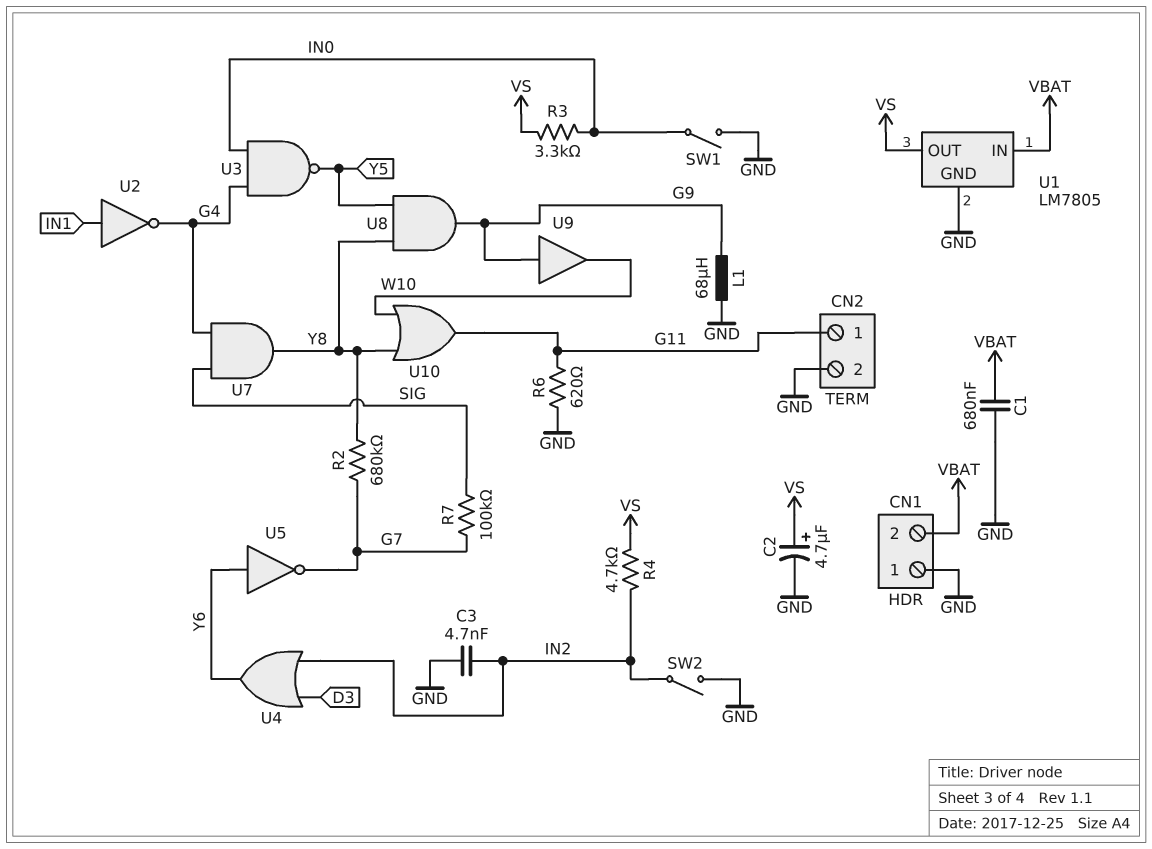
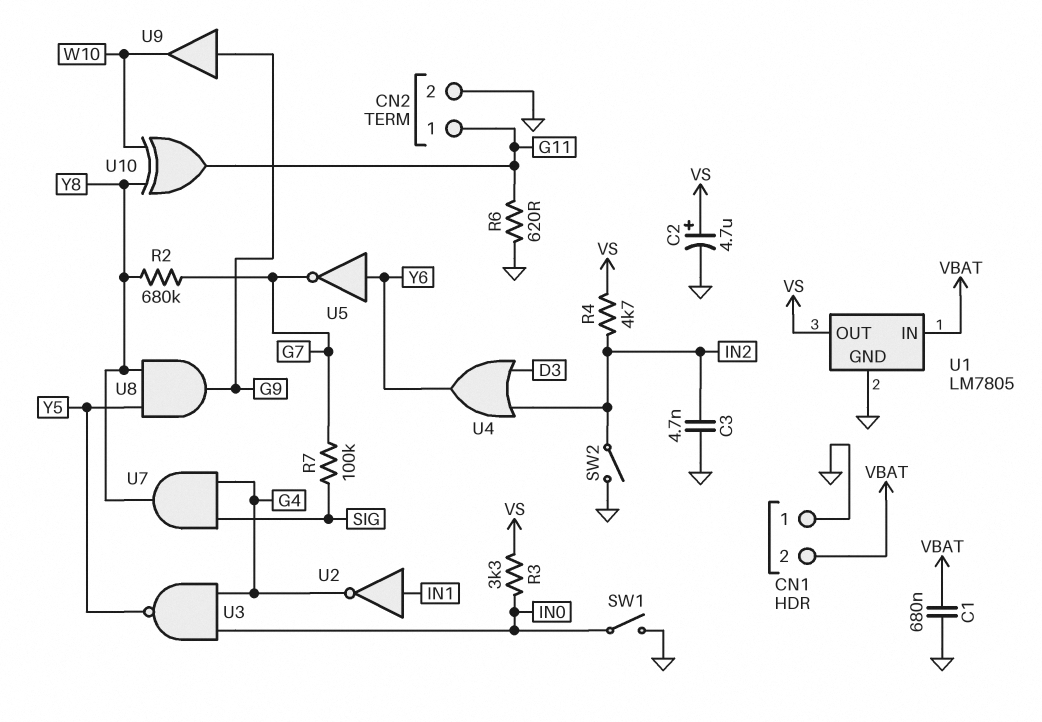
L1: 68uH (G9, GND) -> none
U10: OR (in W10, in Y8, out G11) -> XOR (in W10, in Y8, out G11)

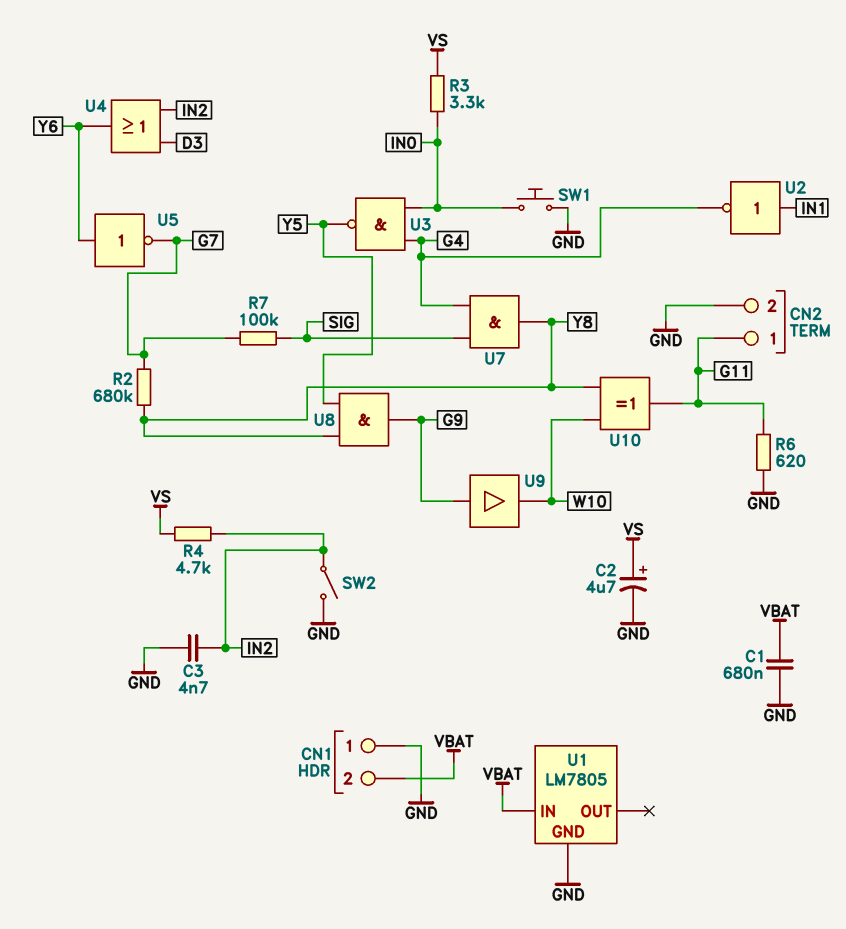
SW1: switch (GND, IN0) -> button (GND, IN0)
U1 pin OUT: VS -> none

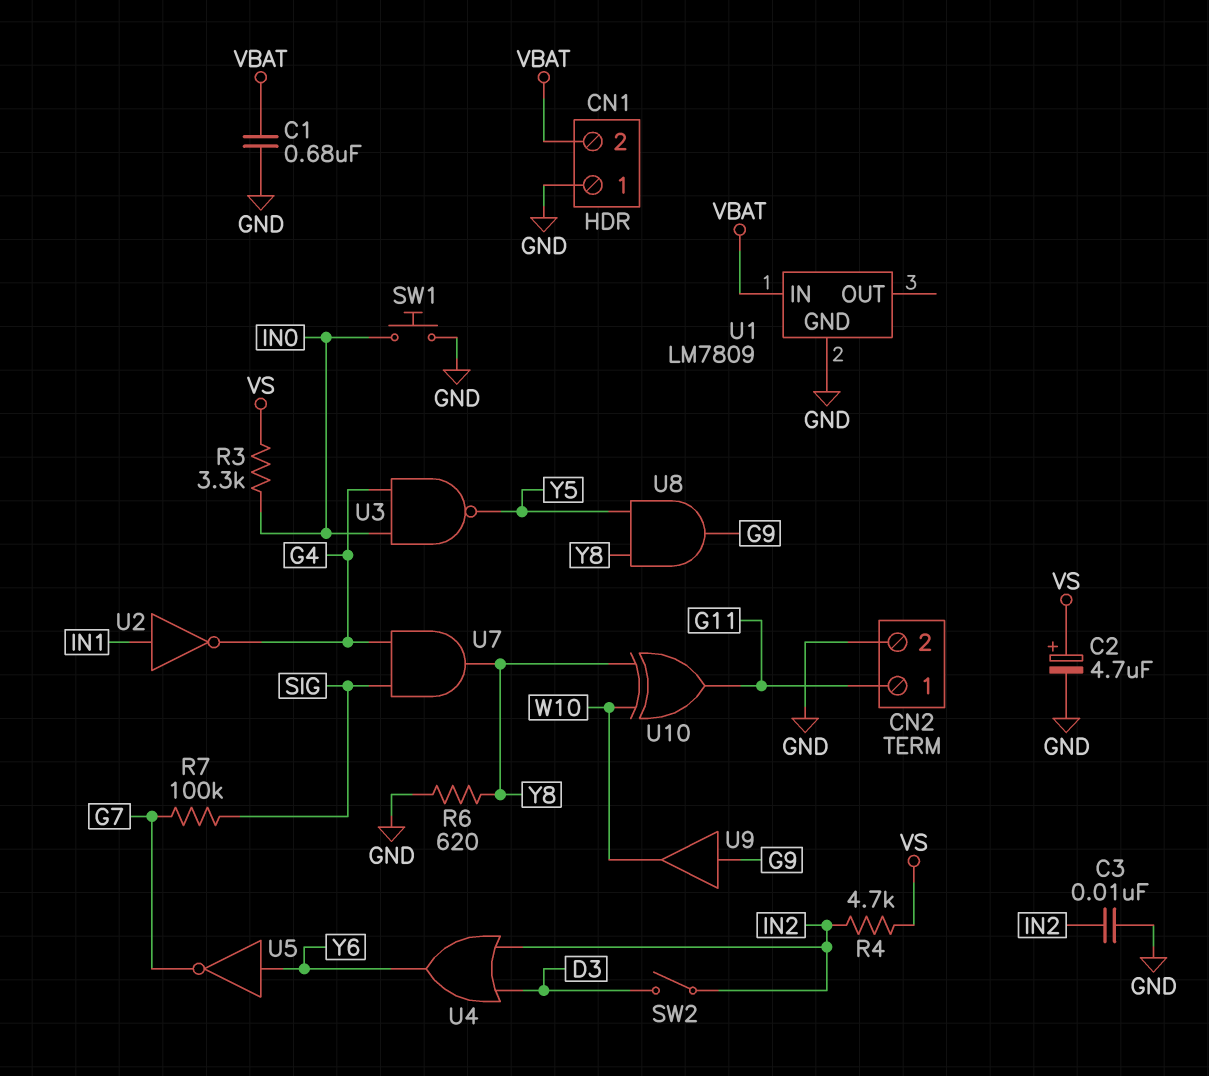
C3: 4.7nF (GND, IN2) -> 10nF (GND, IN2)
R2: 680k (G7, Y8) -> none
R6: 620 (G11, GND) -> 620 (GND, Y8)
SW2: switch (GND, IN2) -> switch (D3, IN2)
U1: LM7805 -> LM7809

